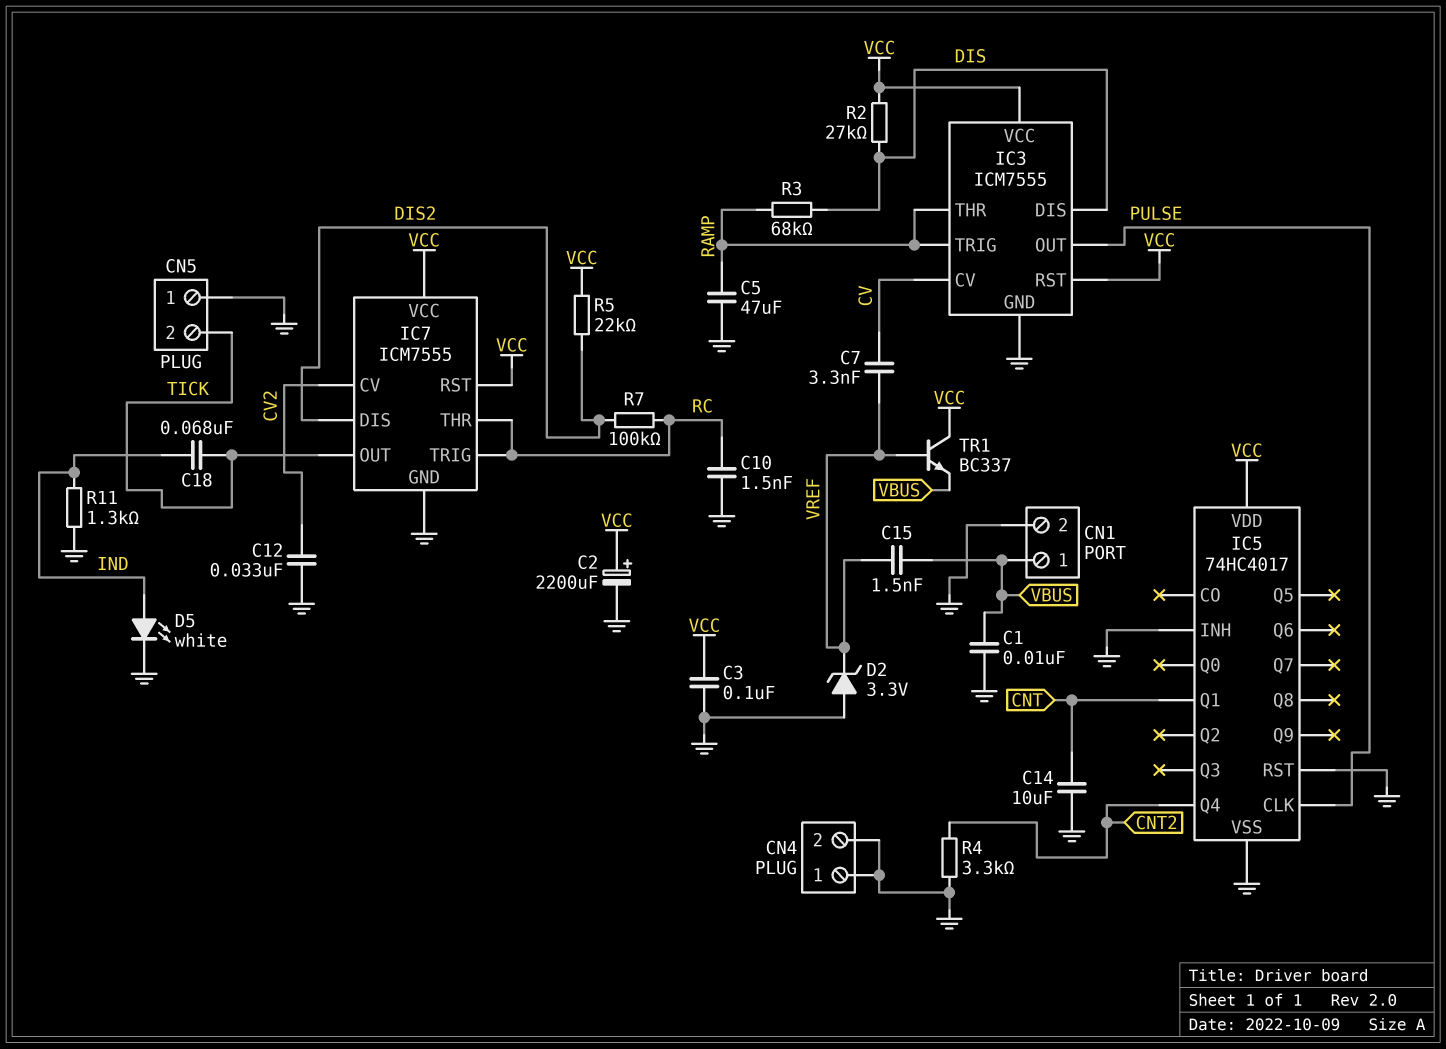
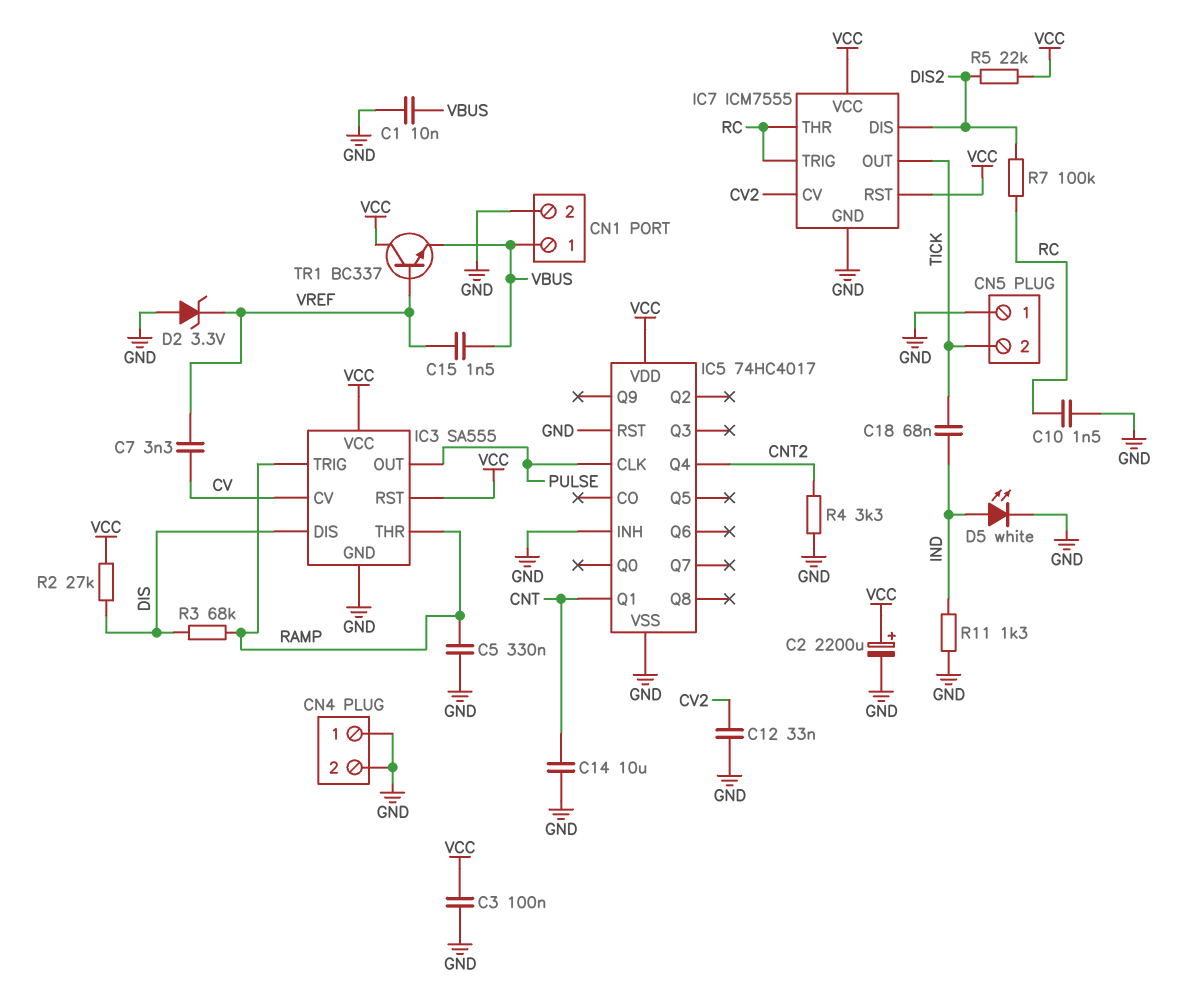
C5: 47uF (GND, RAMP) -> 330nF (GND, RAMP)
IC3: ICM7555 -> SA555

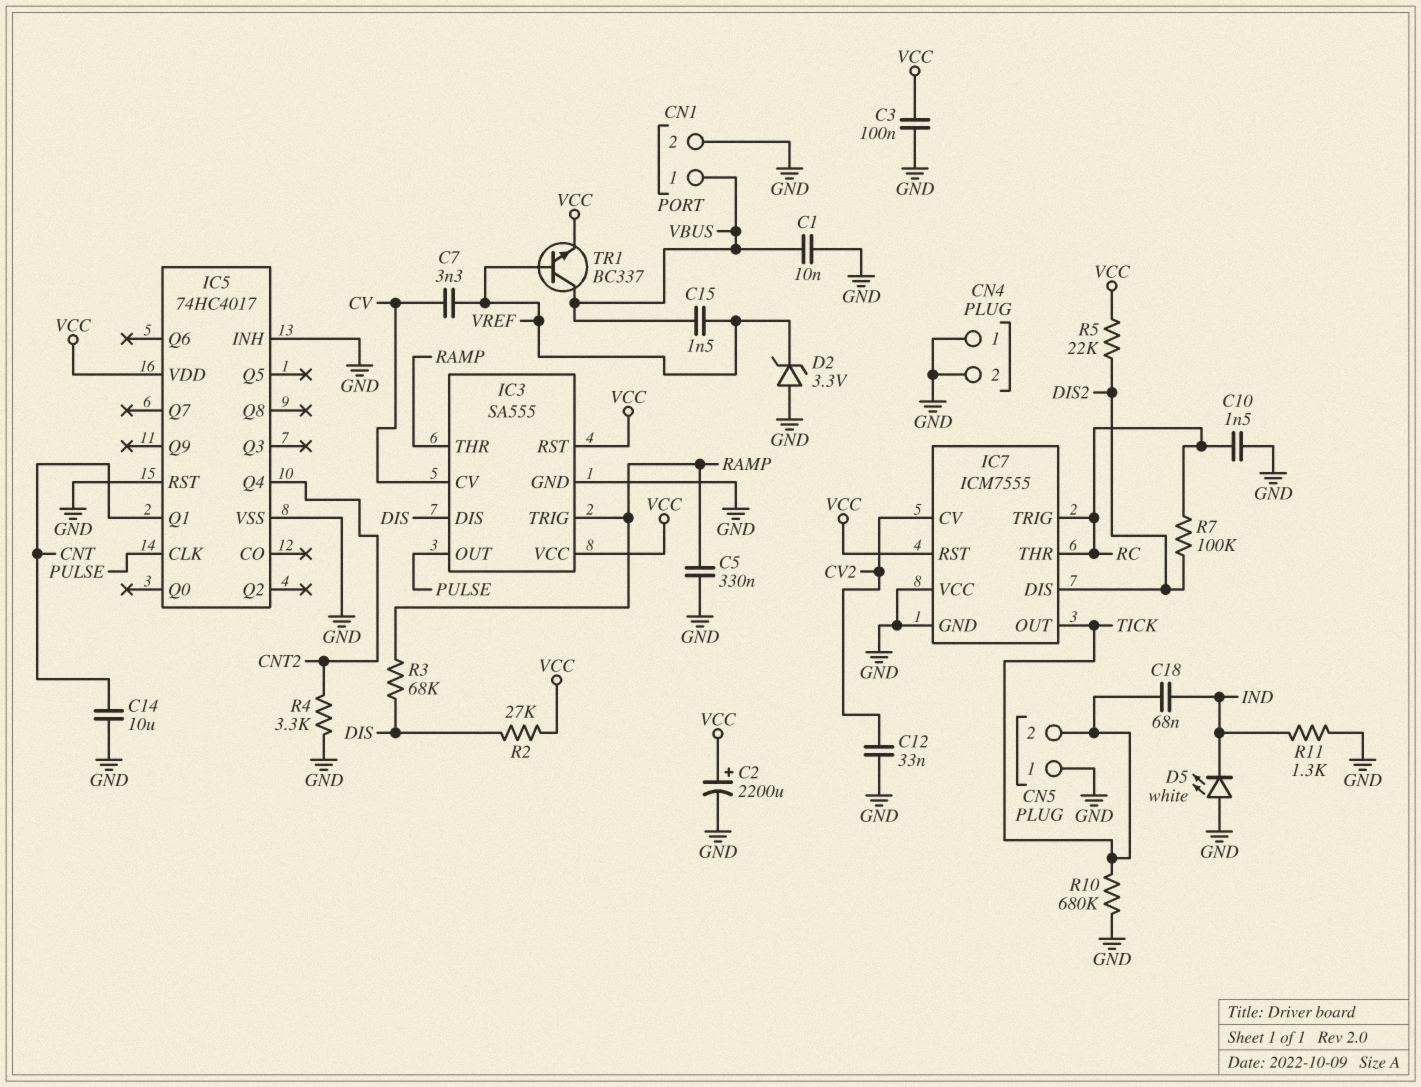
D5: LED white (A IND, K GND) -> LED white (A GND, K IND)
IC7 pin VCC: VCC -> GND
R10: none -> 680k (GND, TICK)
TR1: NPN BC337 (B VREF, C VCC, E VBUS) -> NPN BC337 (B VREF, C VBUS, E VCC)

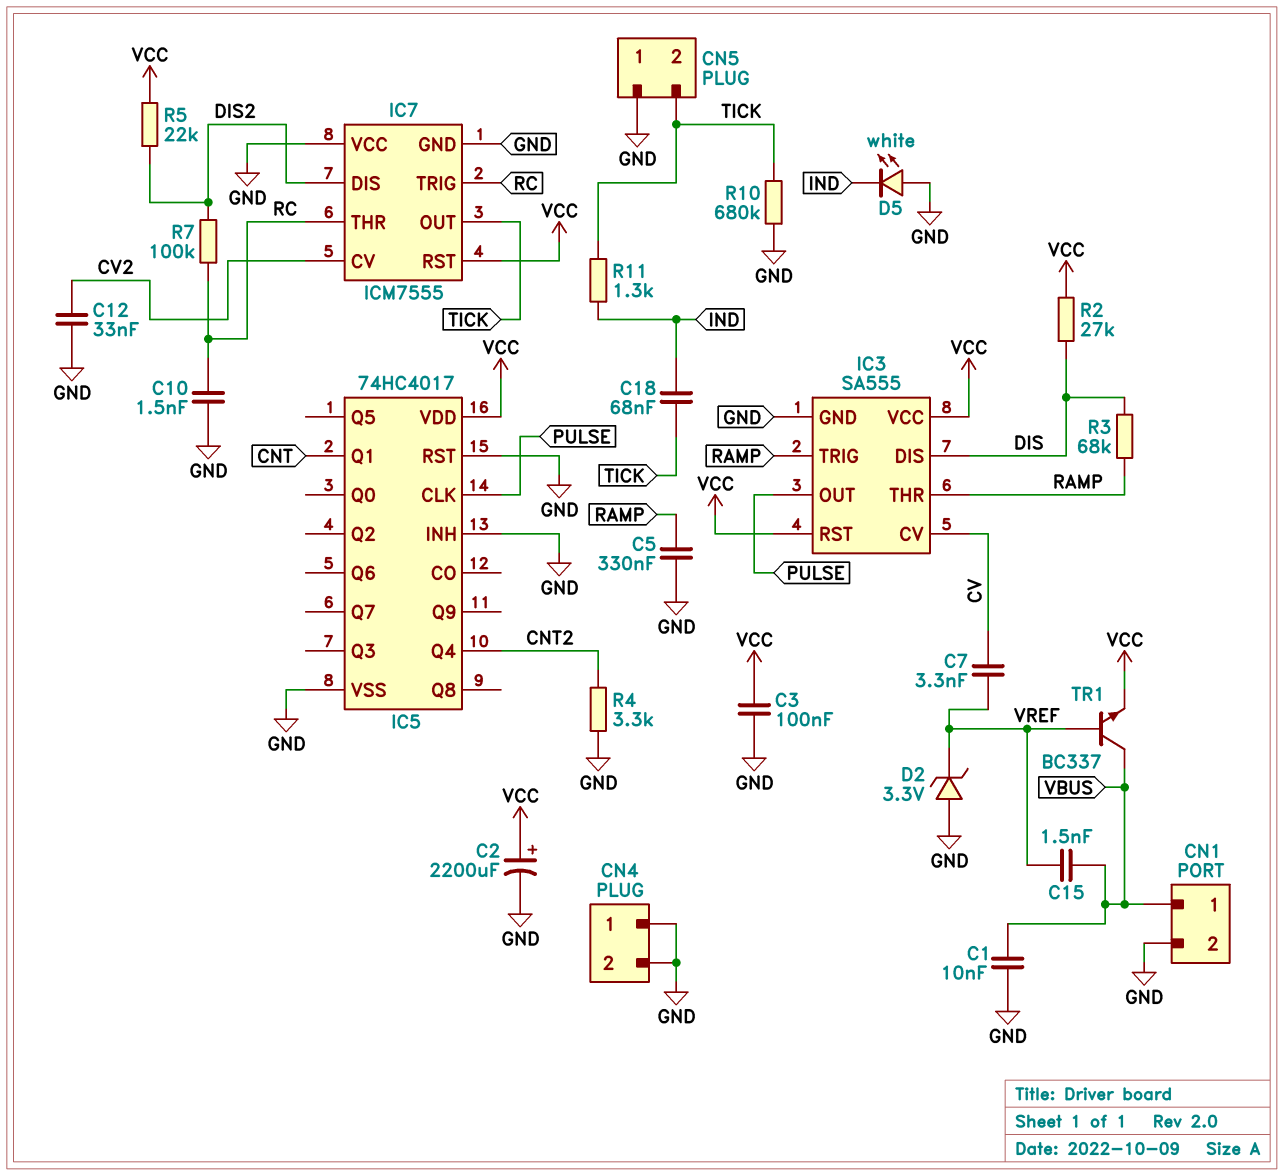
C14: 10uF (CNT, GND) -> none
R11: 1.3k (GND, IND) -> 1.3k (IND, TICK)

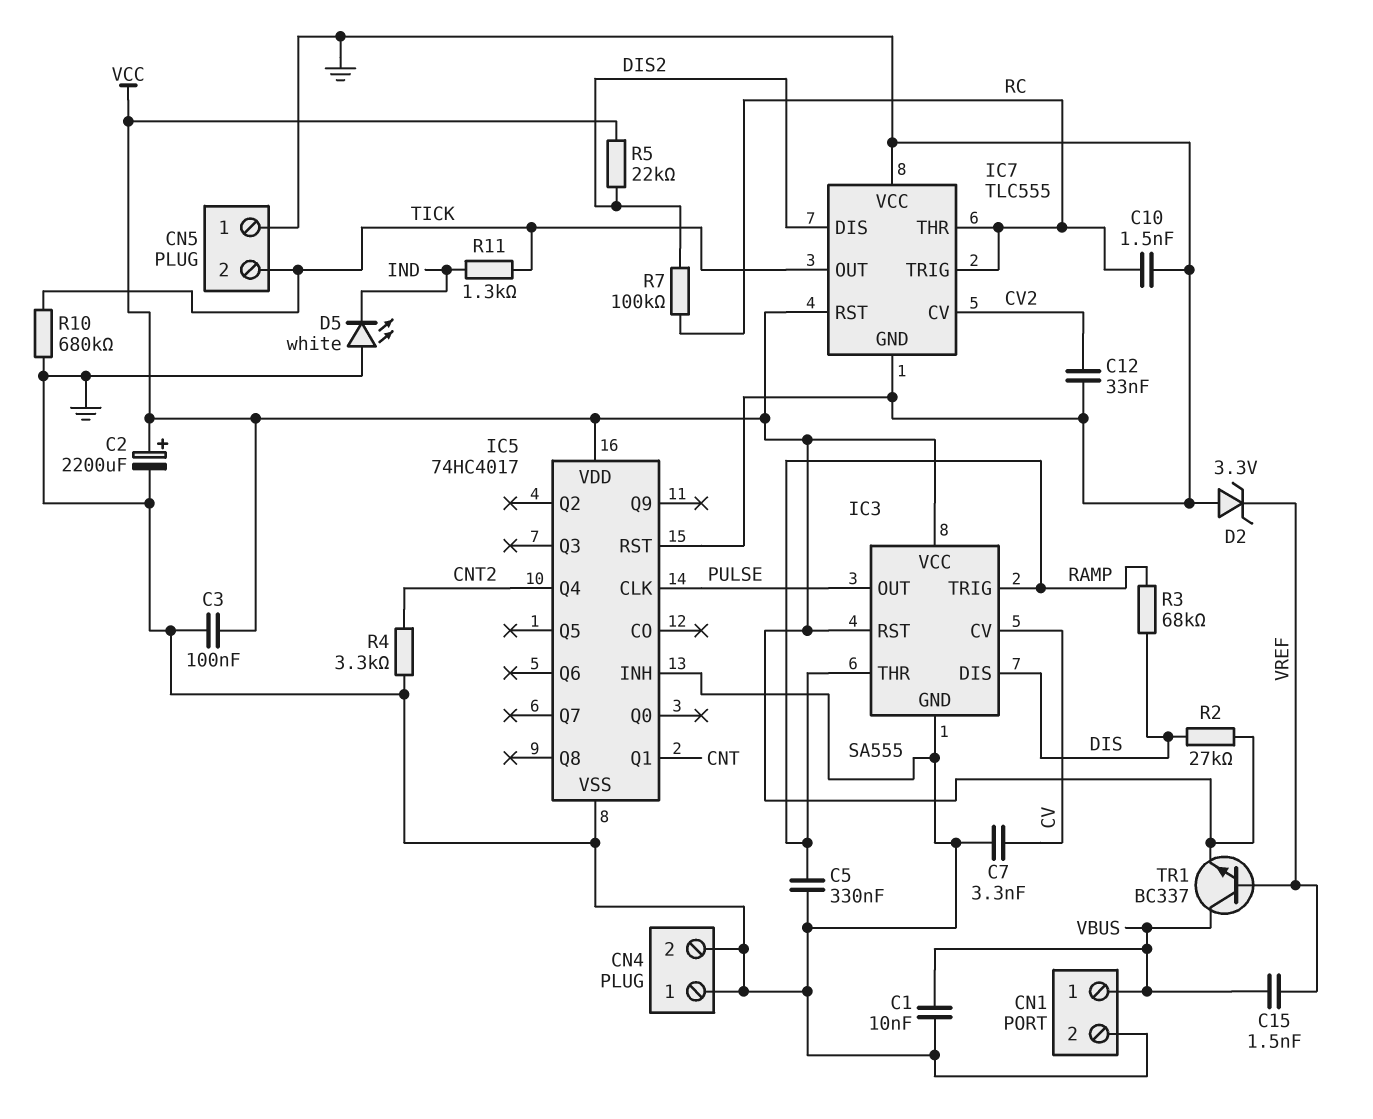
C7: 3.3nF (CV, VREF) -> 3.3nF (CV, GND)
C18: 68nF (IND, TICK) -> none
IC7: ICM7555 -> TLC555

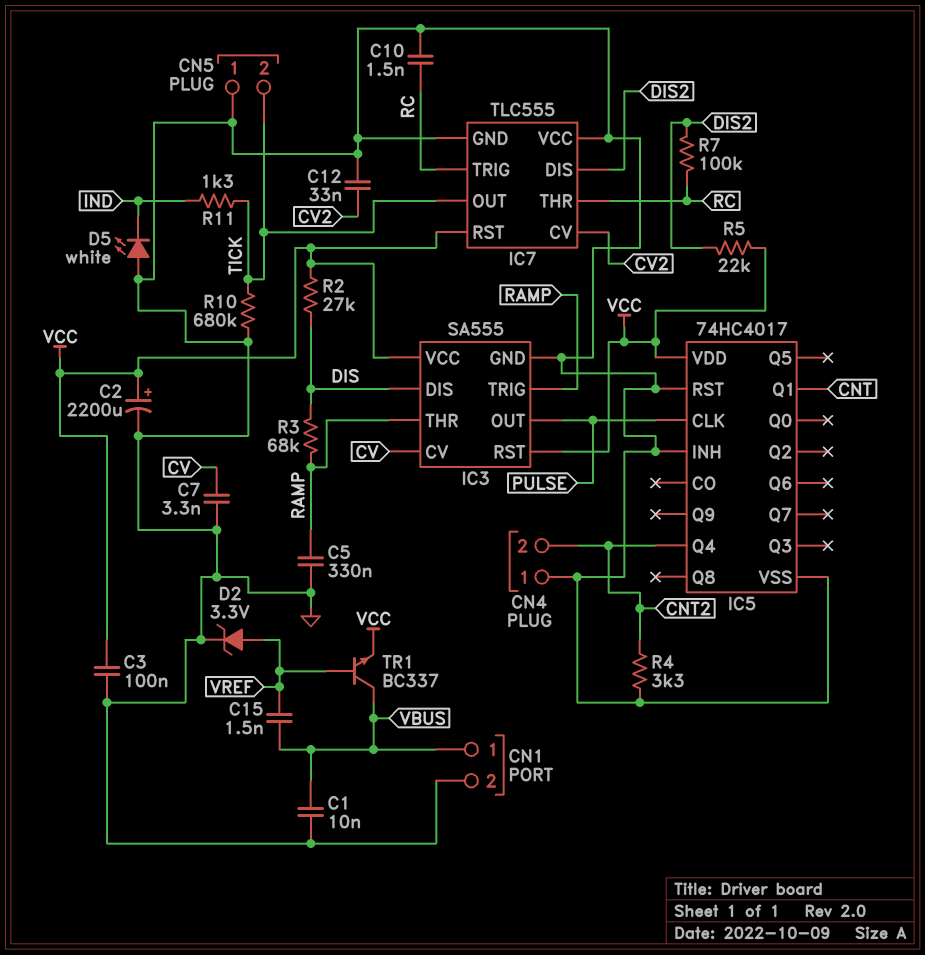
CN4 pin 2: GND -> CNT2
D2: zener 3.3V (A GND, K VREF) -> zener 3.3V (A VREF, K GND)

